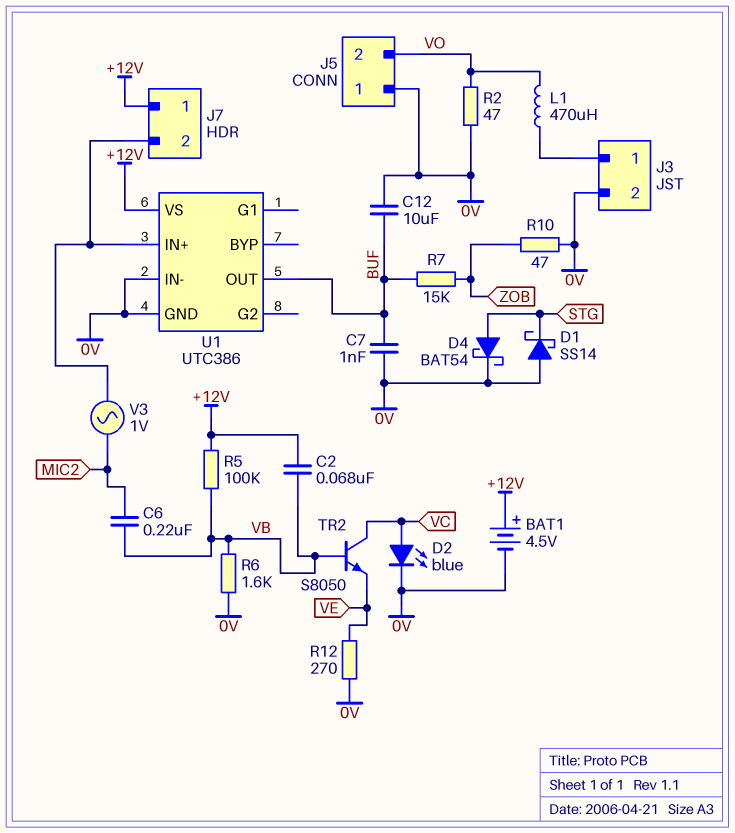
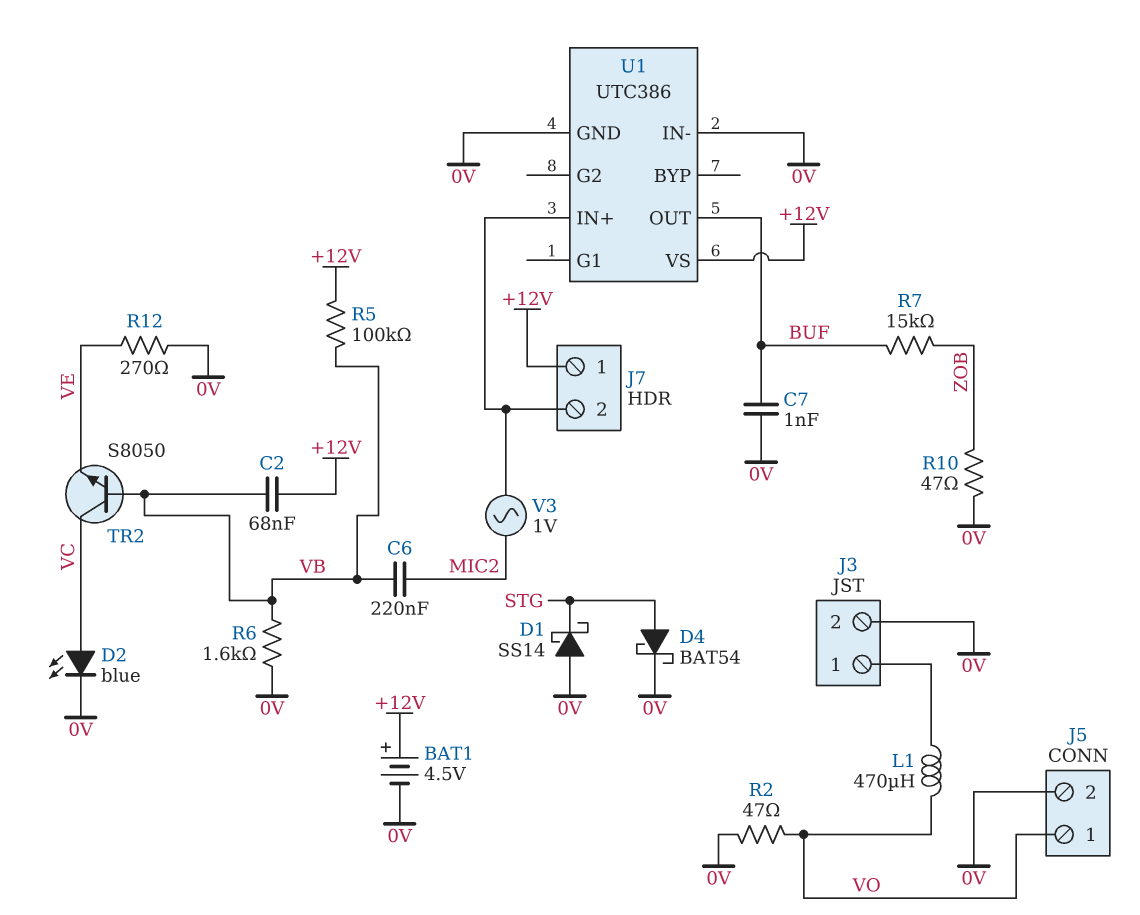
C12: 10uF (0V, BUF) -> none
J5 pin 1: 0V -> VO
J5 pin 2: VO -> 0V

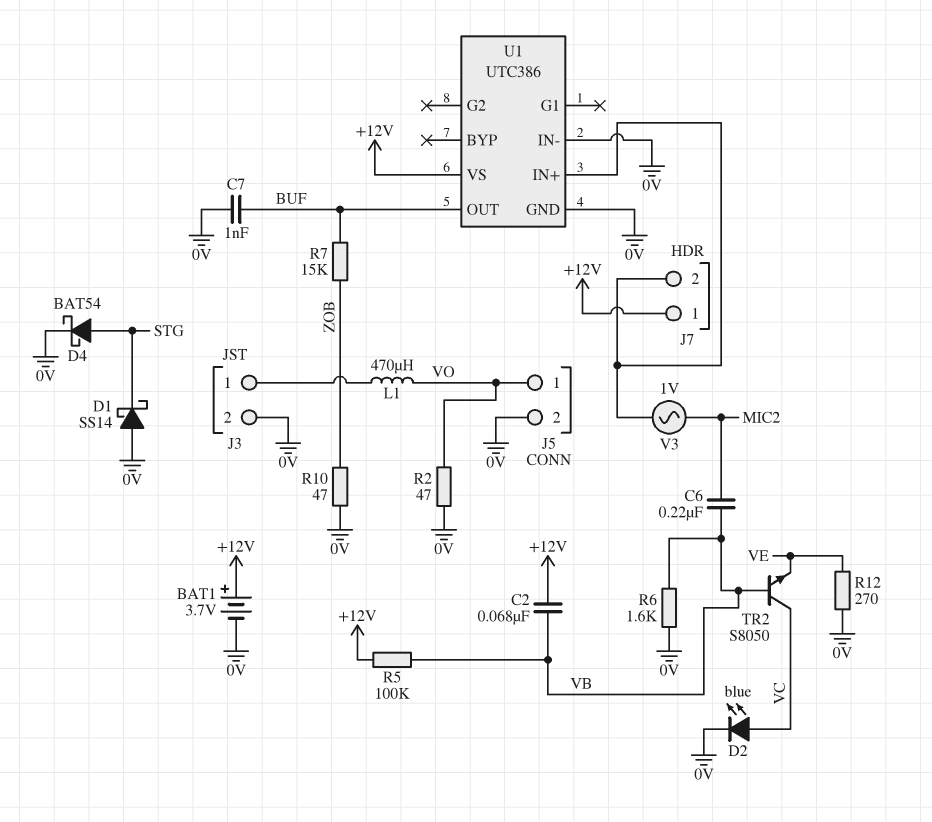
BAT1: 4.5V (plus +12V, minus 0V) -> 3.7V (plus +12V, minus 0V)

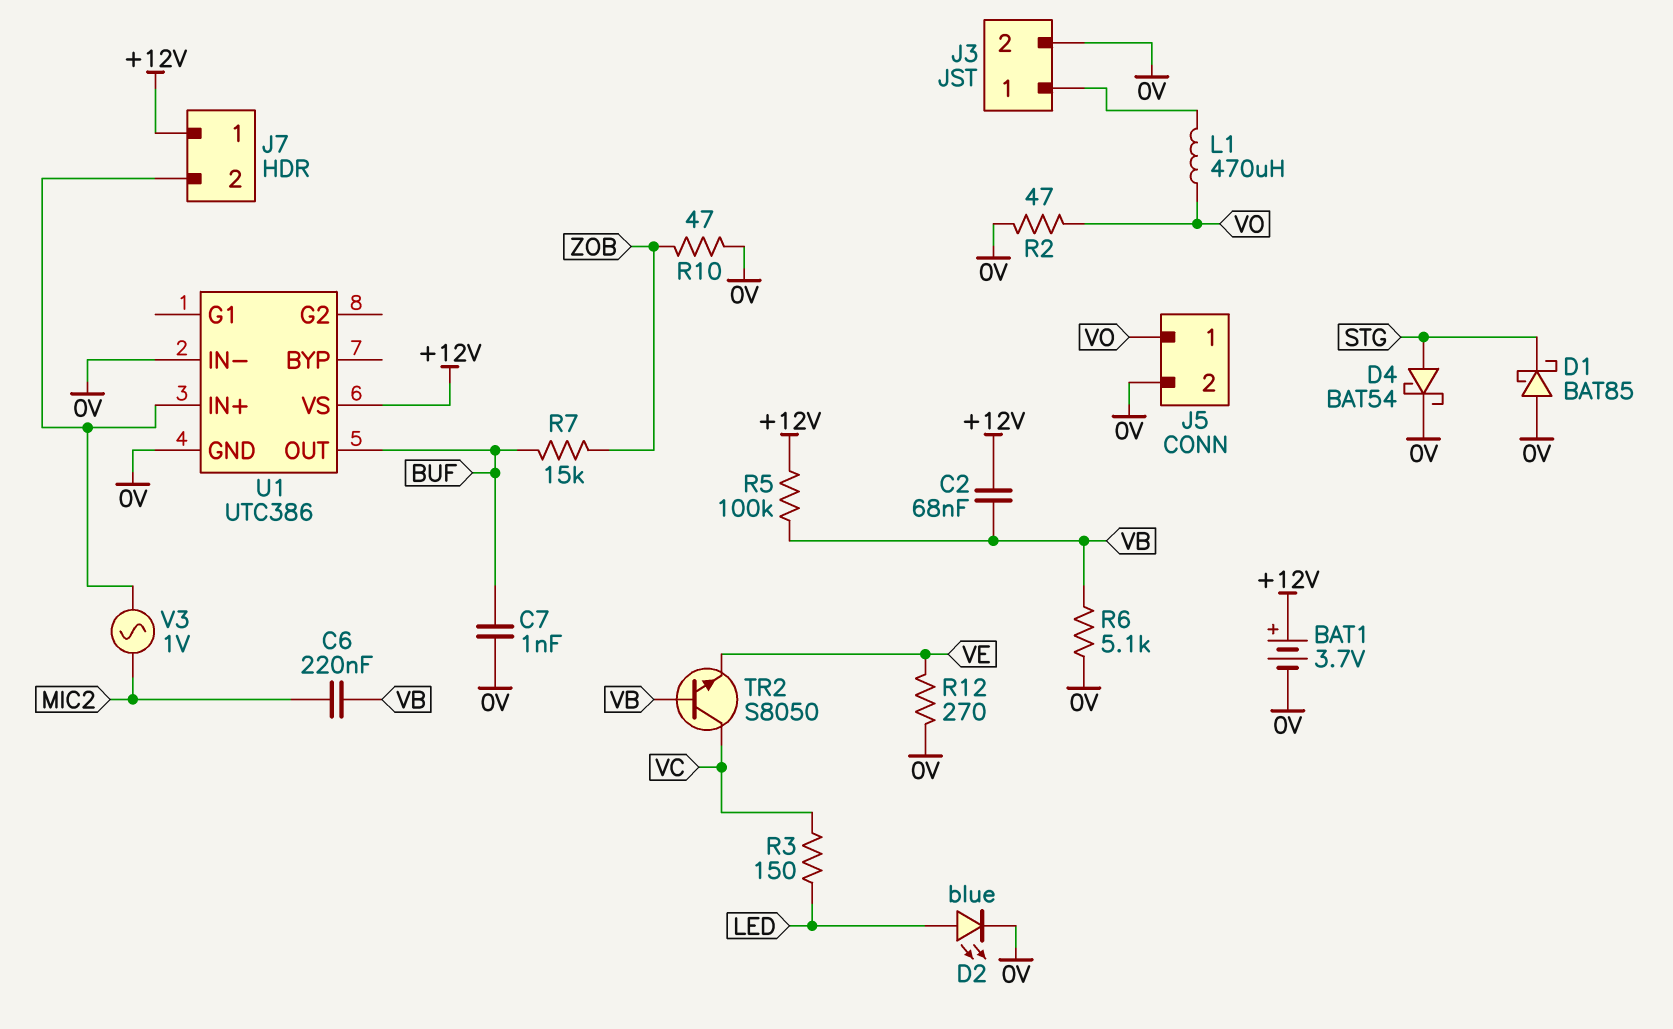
D1: schottky SS14 (A 0V, K STG) -> schottky BAT85 (A 0V, K STG)
D2: LED blue (A VC, K 0V) -> LED blue (A LED, K 0V)
R3: none -> 150 (LED, VC)
R6: 1.6k (0V, VB) -> 5.1k (0V, VB)

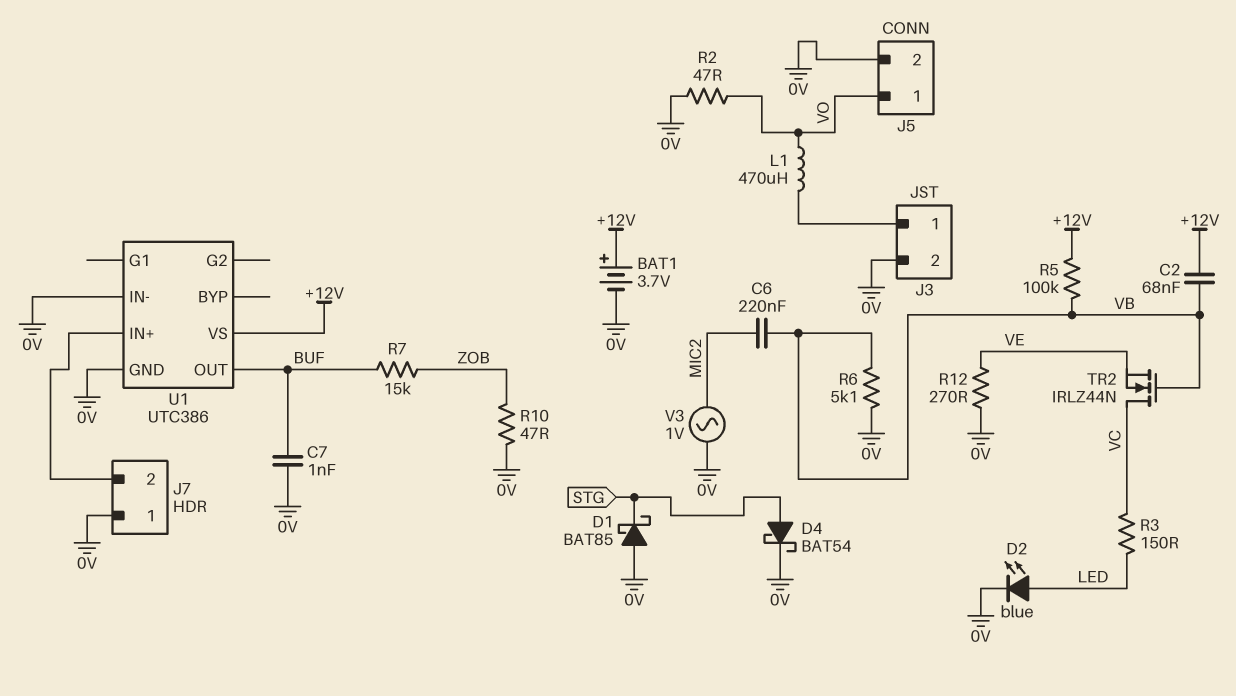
J7 pin 1: +12V -> 0V
TR2: NPN S8050 (B VB, C VC, E VE) -> NMOS IRLZ44N (G VB, D VC, S VE)
V3: AC 1V (J7/2, MIC2) -> AC 1V (0V, MIC2)

